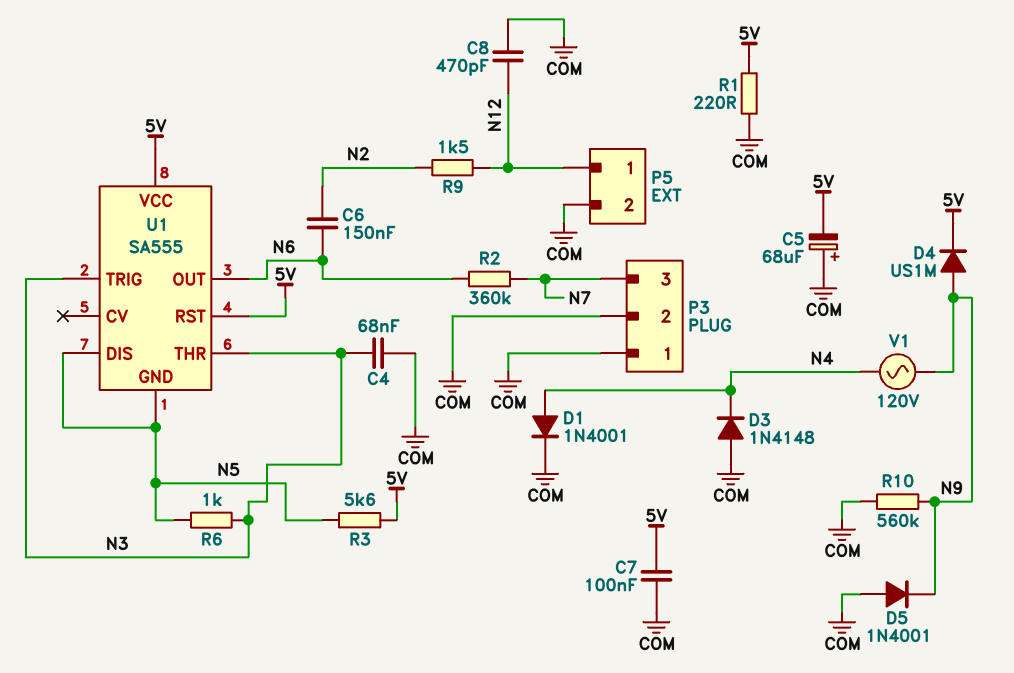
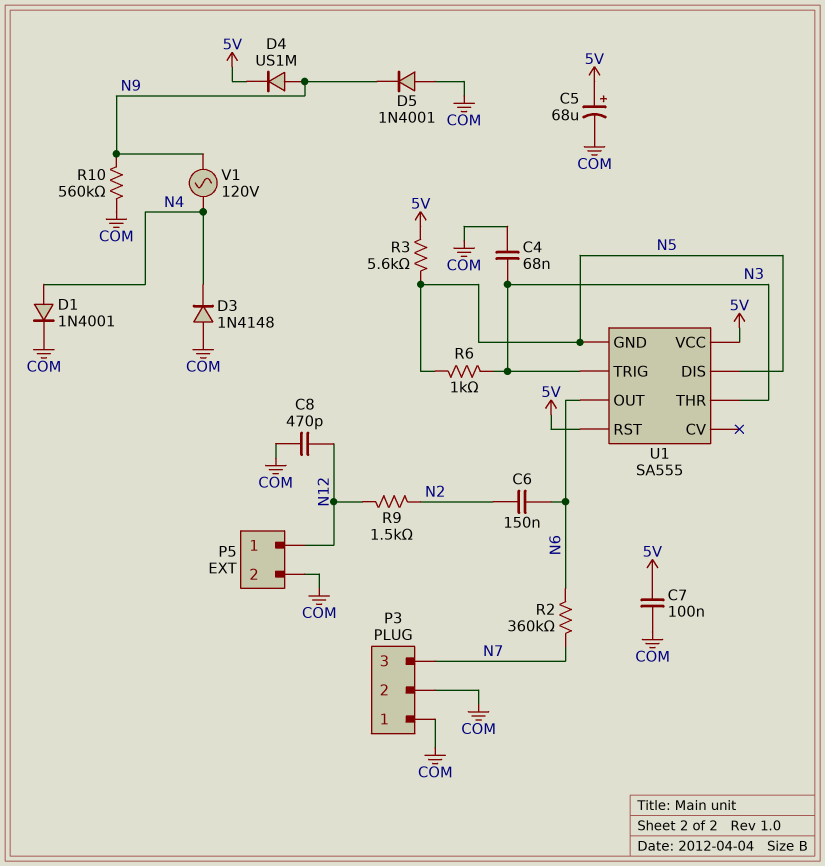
C5: 68uF (plus COM, minus 5V) -> 68uF (plus 5V, minus COM)
R1: 220 (5V, COM) -> none

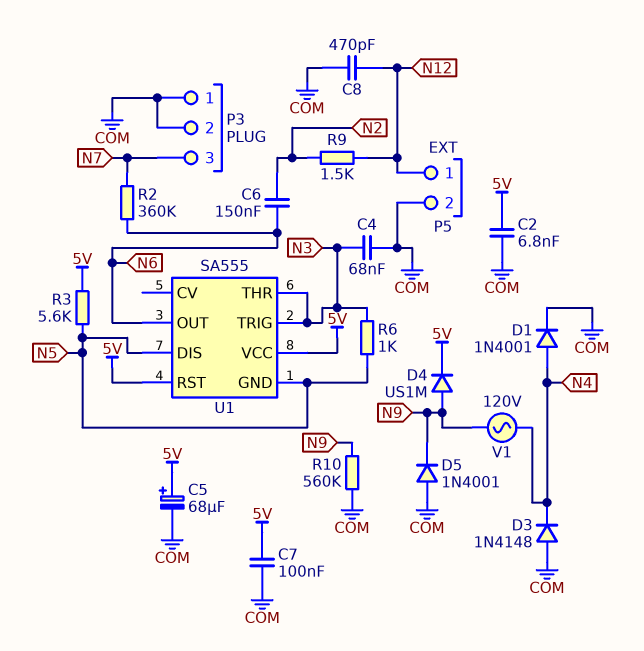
C2: none -> 6.8nF (5V, COM)

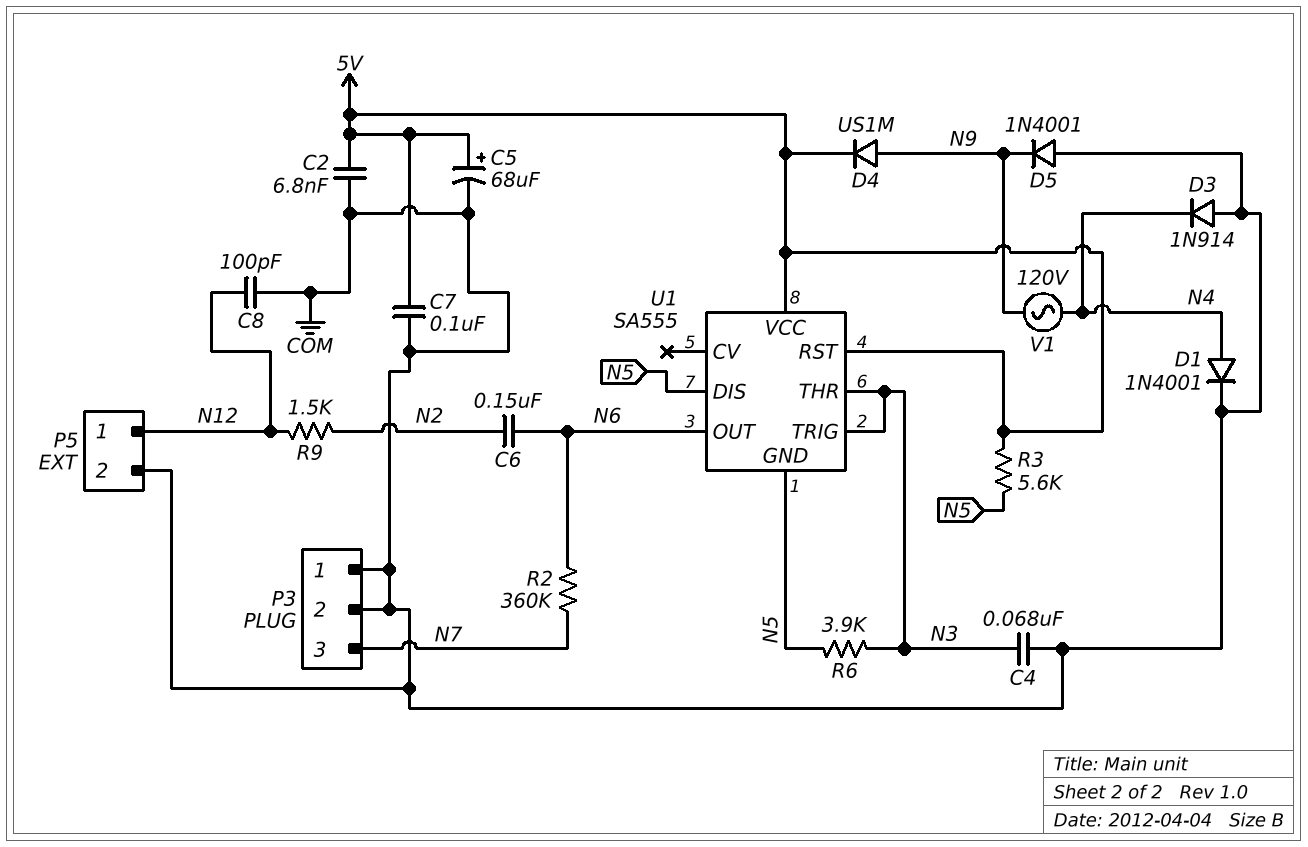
C8: 470pF (COM, N12) -> 100pF (COM, N12)
D3: diode 1N4148 (A COM, K N4) -> diode 1N914 (A COM, K N4)
R6: 1k (N3, N5) -> 3.9k (N3, N5)
R10: 560k (COM, N9) -> none

